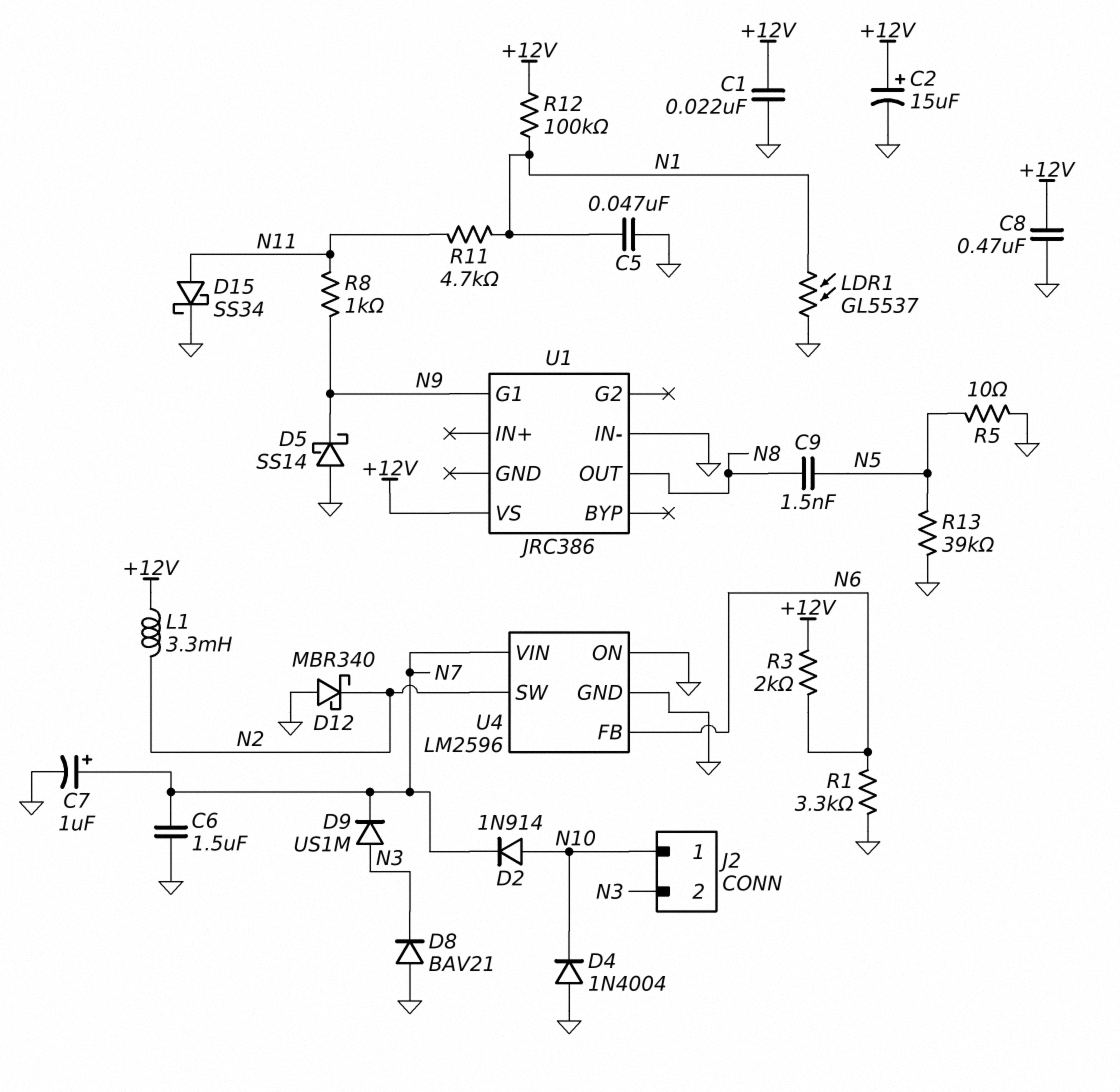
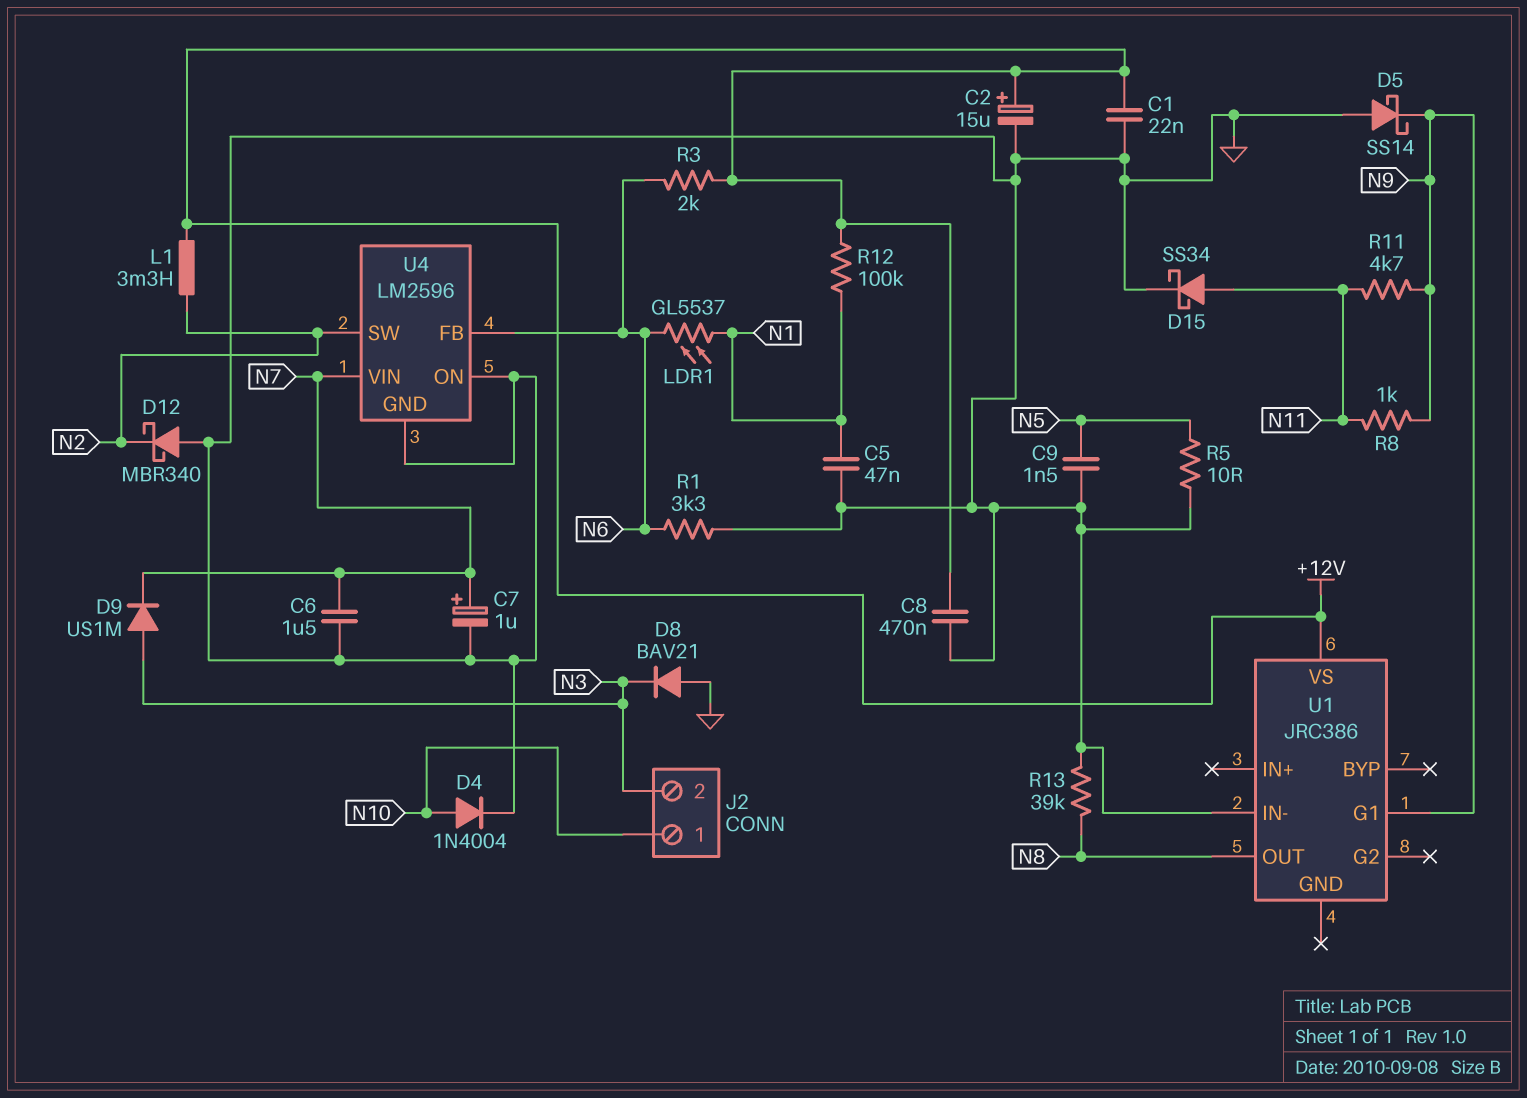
C9: 1.5nF (N5, N8) -> 1.5nF (GND, N5)
D2: diode 1N914 (A N10, K N7) -> none
D4: diode 1N4004 (A GND, K N10) -> diode 1N4004 (A N10, K GND)
LDR1: GL5537 (GND, N1) -> GL5537 (N1, N6)
R11: 4.7k (N1, N11) -> 4.7k (N9, N11)
R13: 39k (GND, N5) -> 39k (GND, N8)

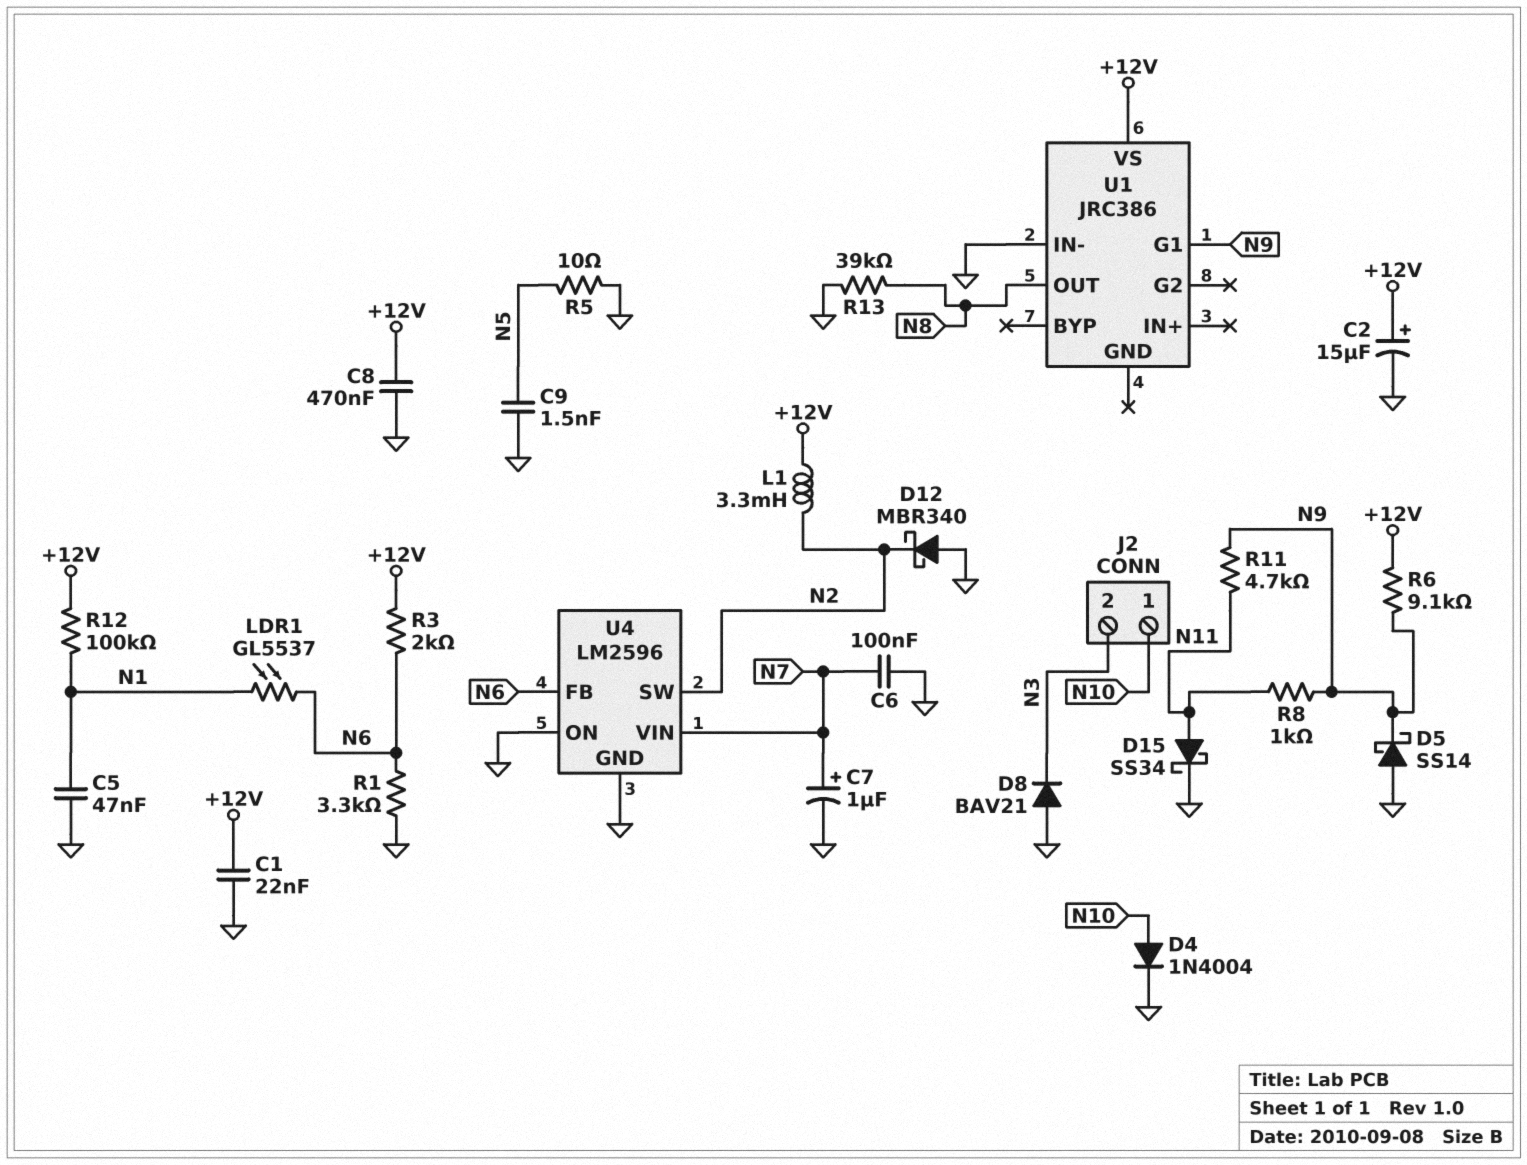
C6: 1.5uF (GND, N7) -> 100nF (GND, N7)
D9: diode US1M (A N3, K N7) -> none
R6: none -> 9.1k (+12V, N9)

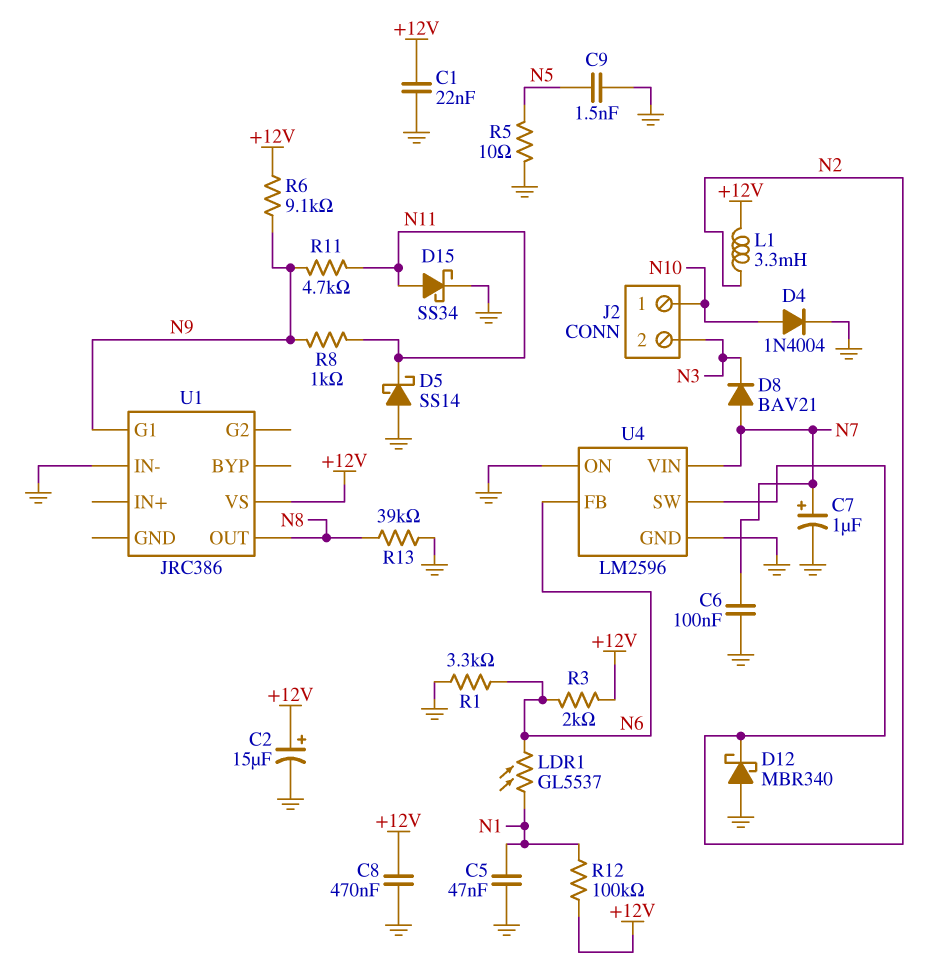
D5: schottky SS14 (A GND, K N9) -> schottky SS14 (A GND, K N11)
D8: diode BAV21 (A GND, K N3) -> diode BAV21 (A N7, K N3)

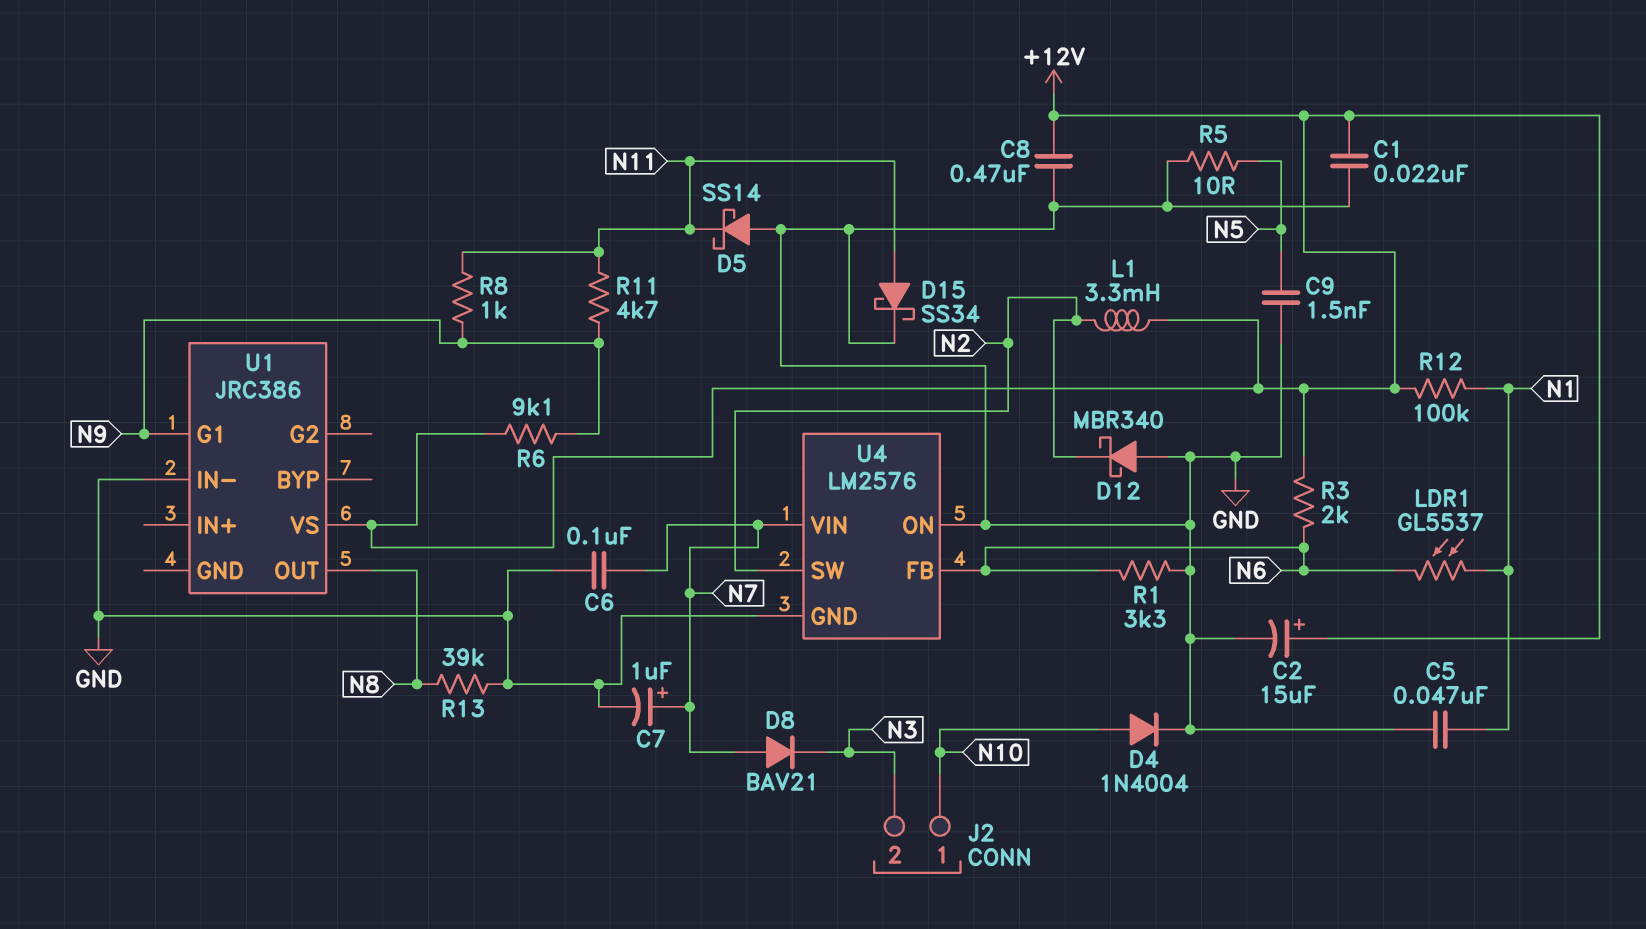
U4: LM2596 -> LM2576

